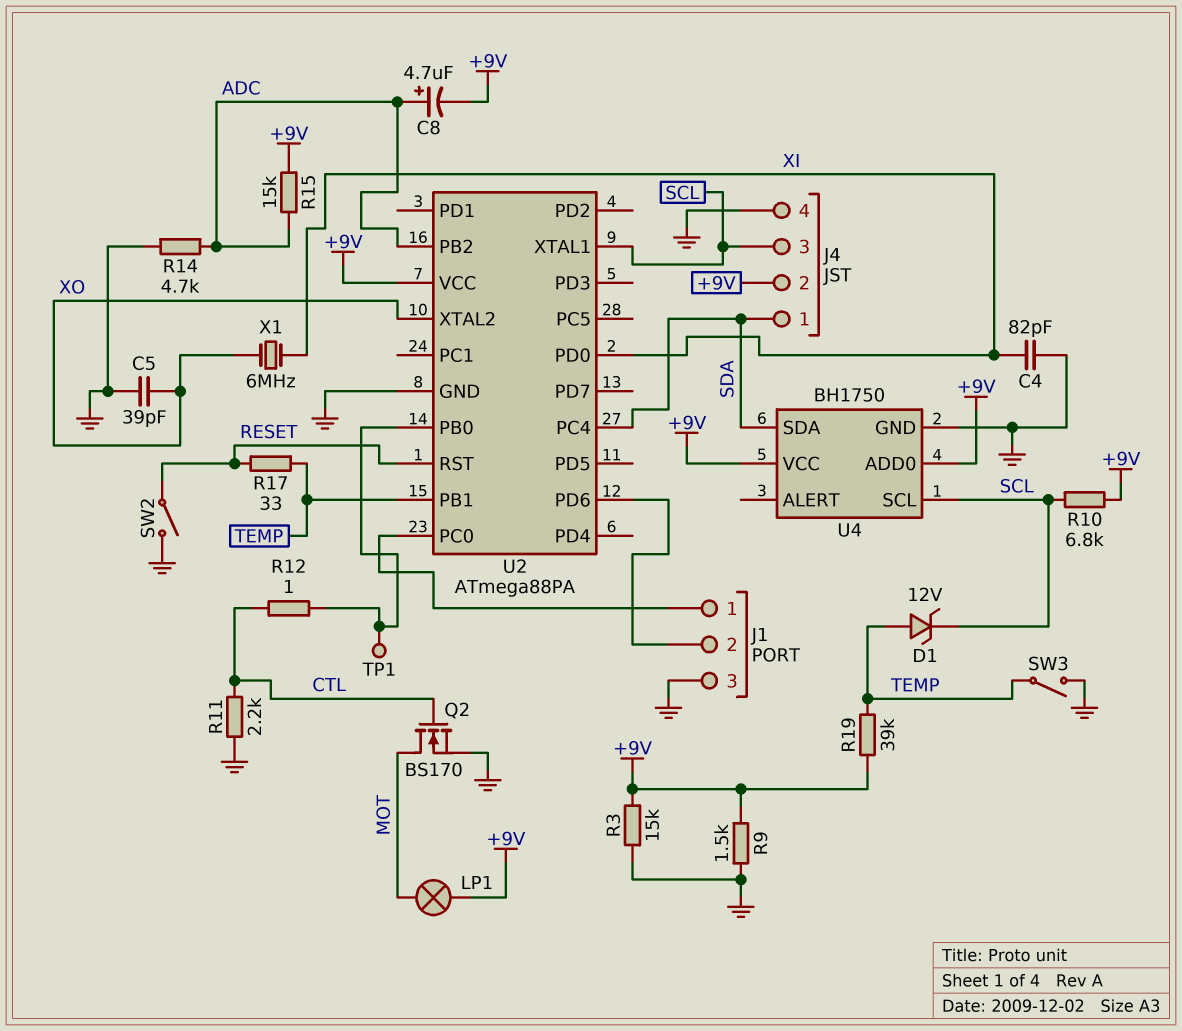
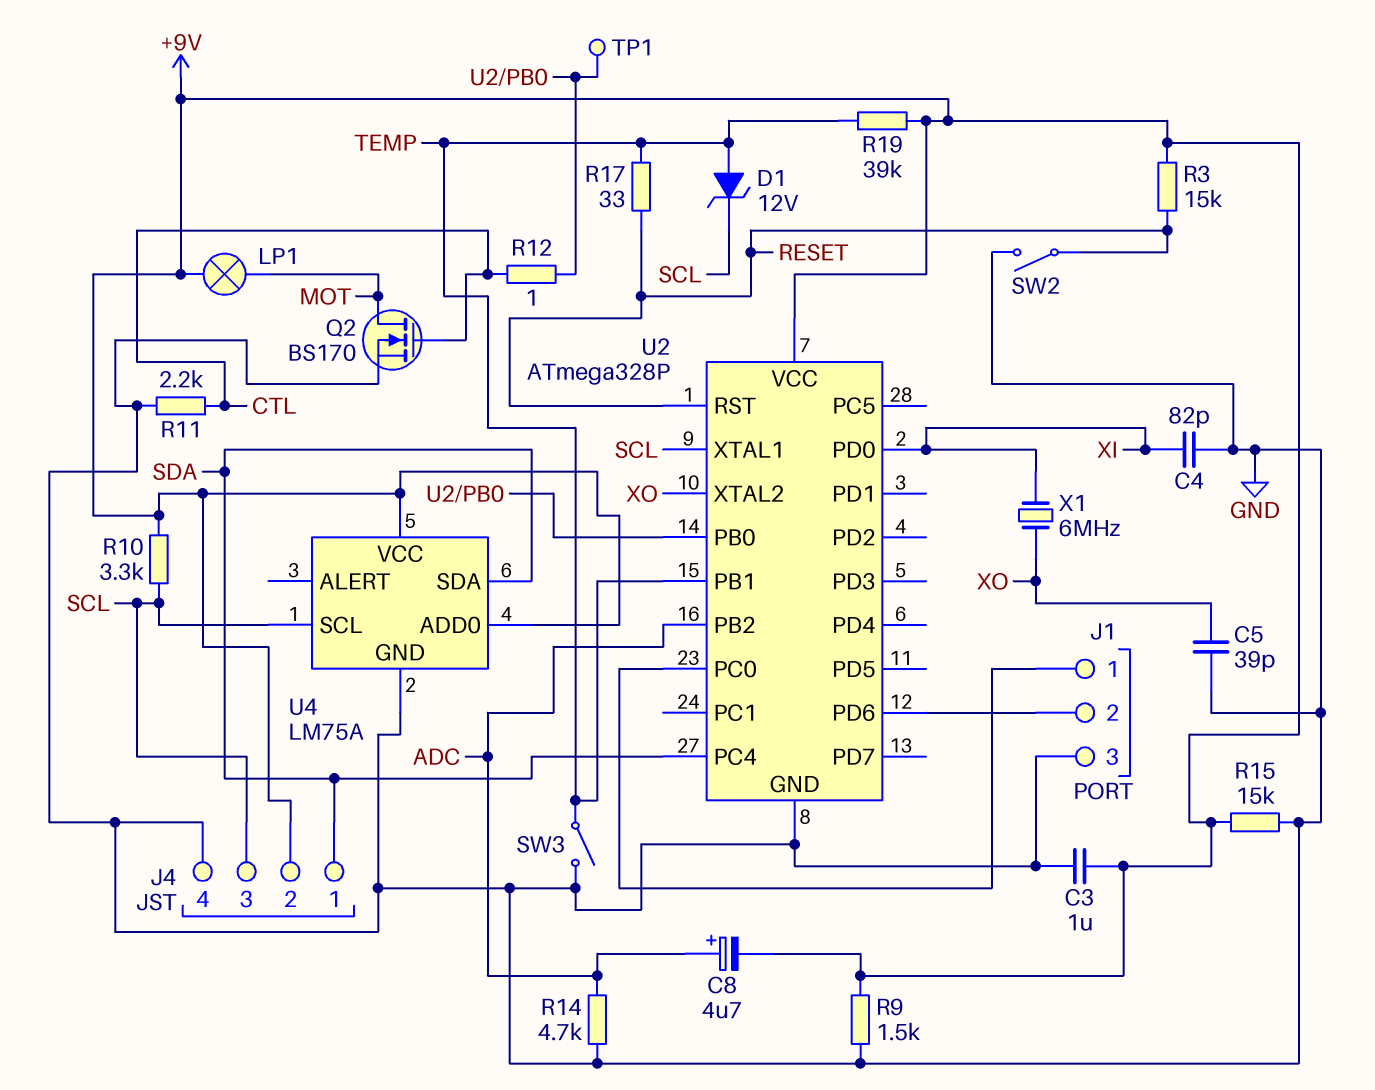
C3: none -> 1uF (+9V, GND)
R3: 15k (+9V, GND) -> 15k (+9V, RESET)
R10: 6.8k (+9V, SCL) -> 3.3k (+9V, SCL)
R15: 15k (+9V, ADC) -> 15k (+9V, GND)
U2: ATmega88PA -> ATmega328P
U4: BH1750 -> LM75A

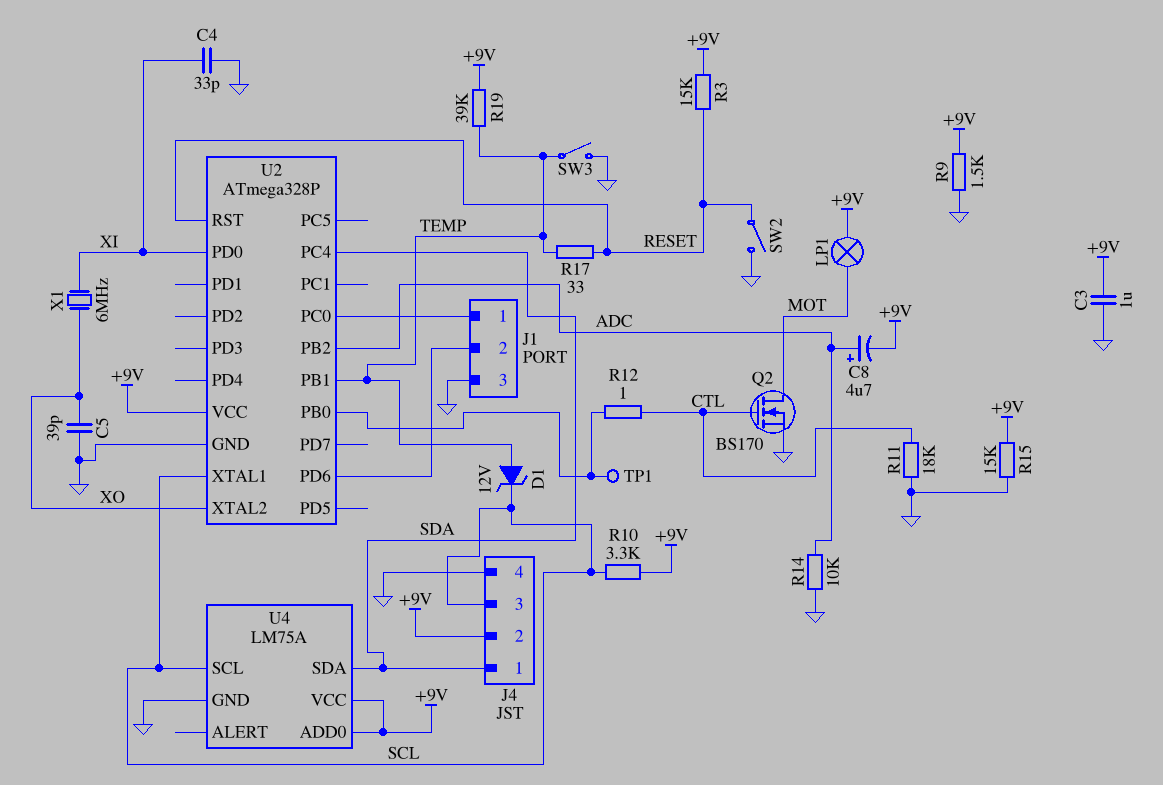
C4: 82pF (GND, XI) -> 33pF (GND, XI)
R11: 2.2k (CTL, GND) -> 18k (CTL, GND)
R14: 4.7k (ADC, GND) -> 10k (ADC, GND)

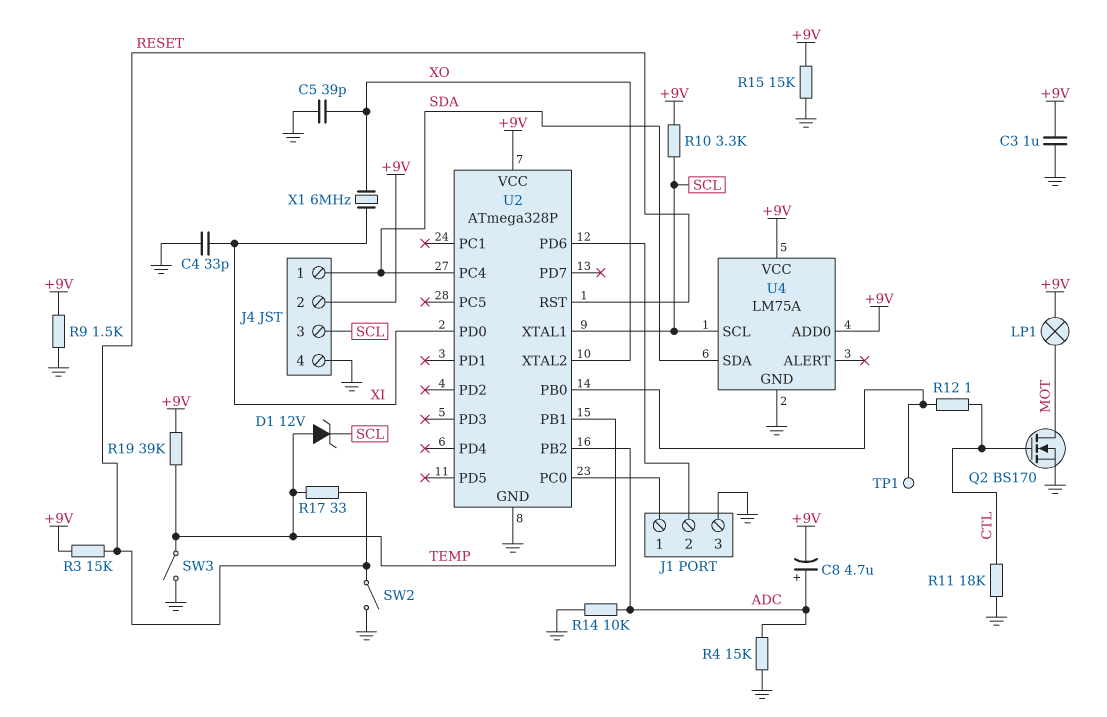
R4: none -> 15k (ADC, GND)

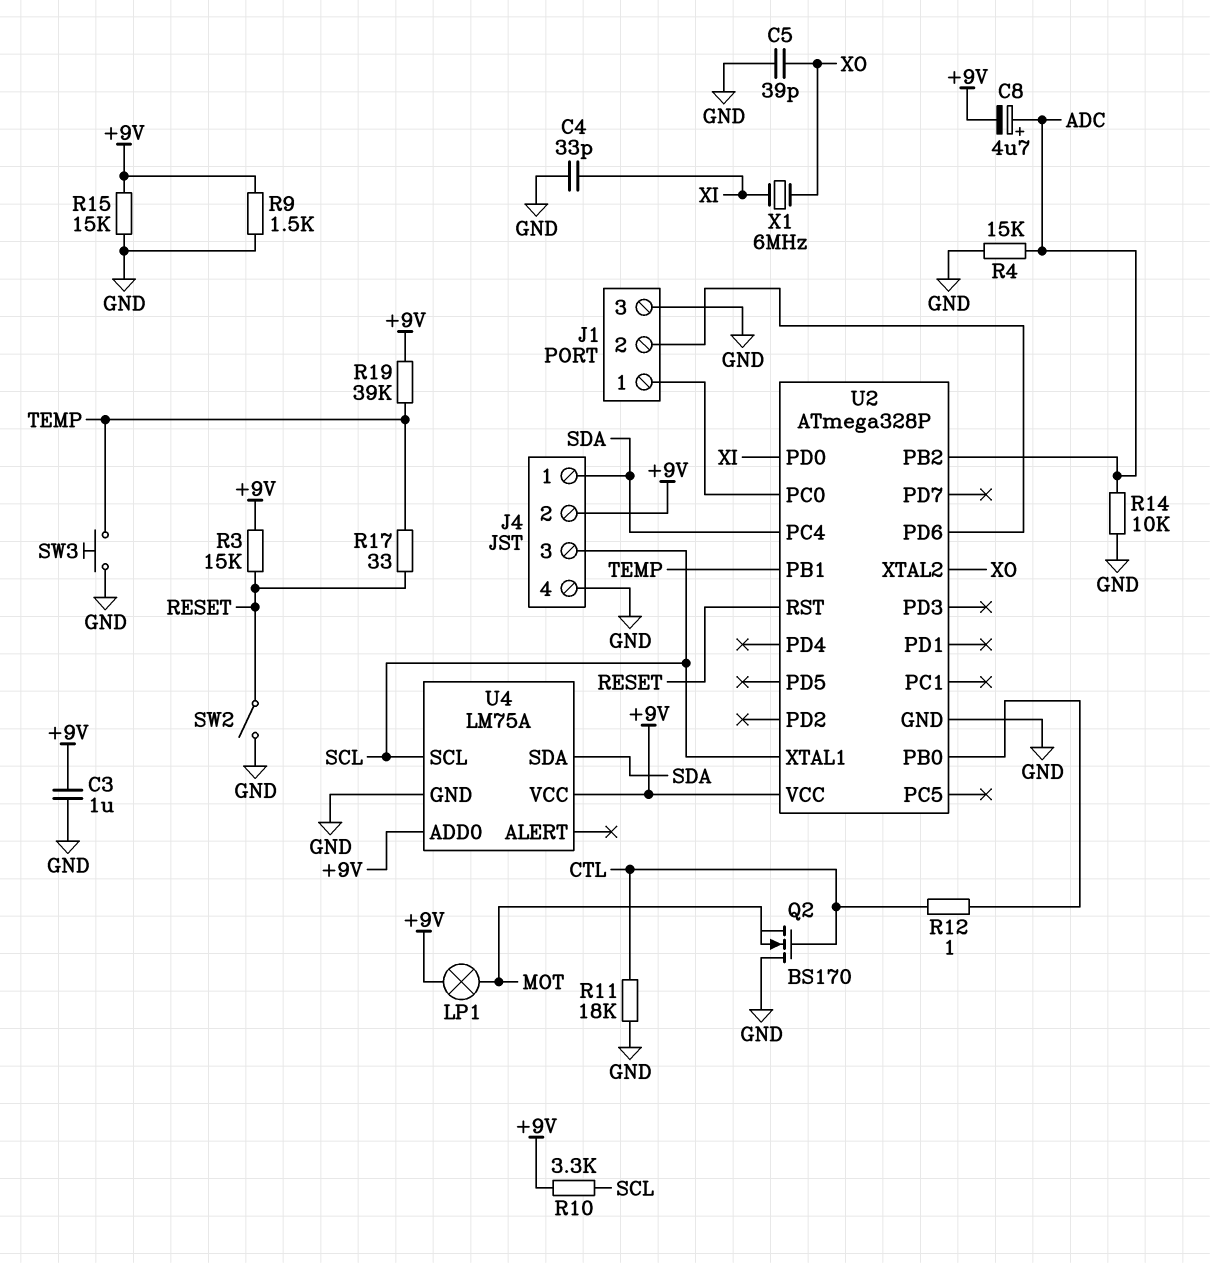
D1: zener 12V (A TEMP, K SCL) -> none
Q2: NMOS BS170 (G CTL, D MOT, S GND) -> NMOS BS170 (G CTL, D GND, S MOT)
SW3: switch (GND, TEMP) -> button (GND, TEMP)
TP1: test point (U2/PB0) -> none

